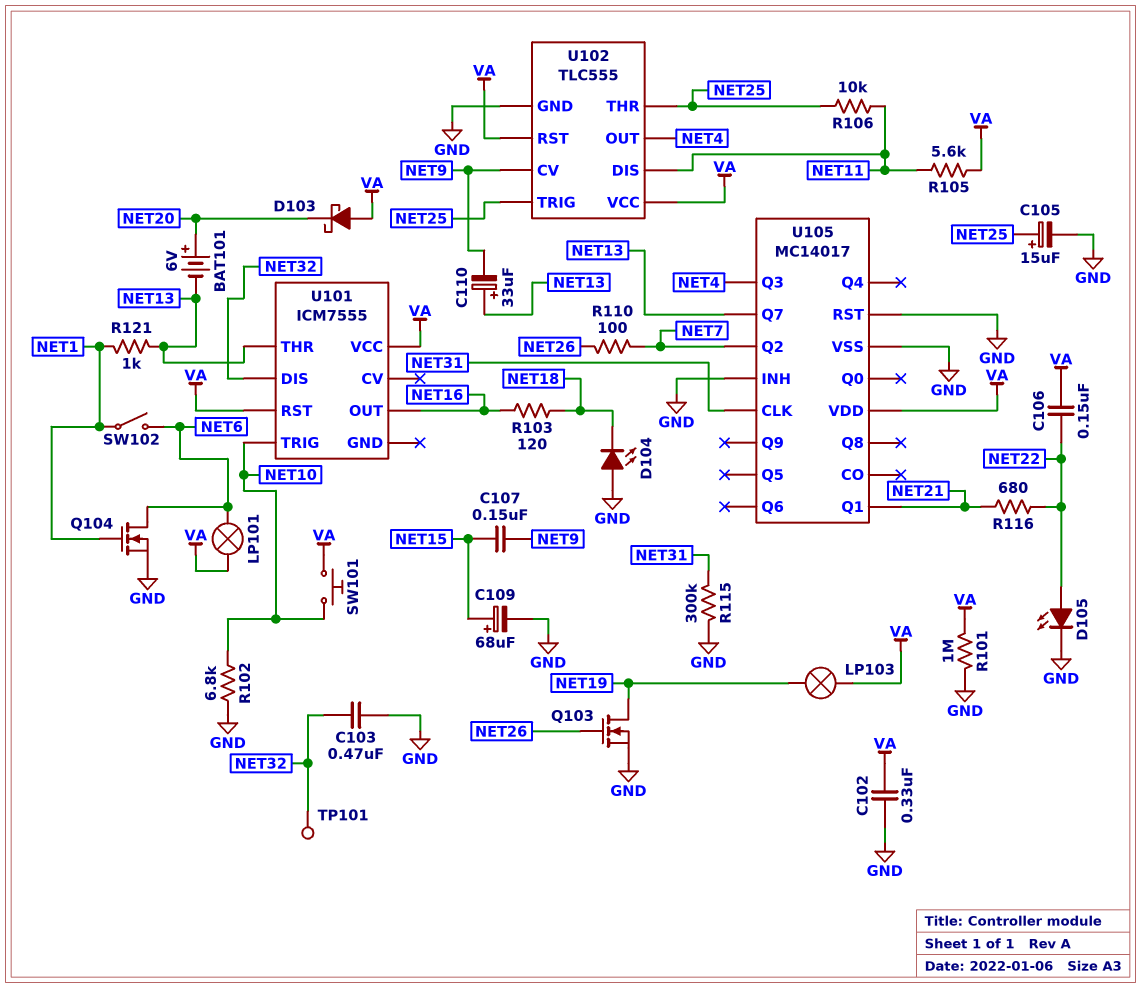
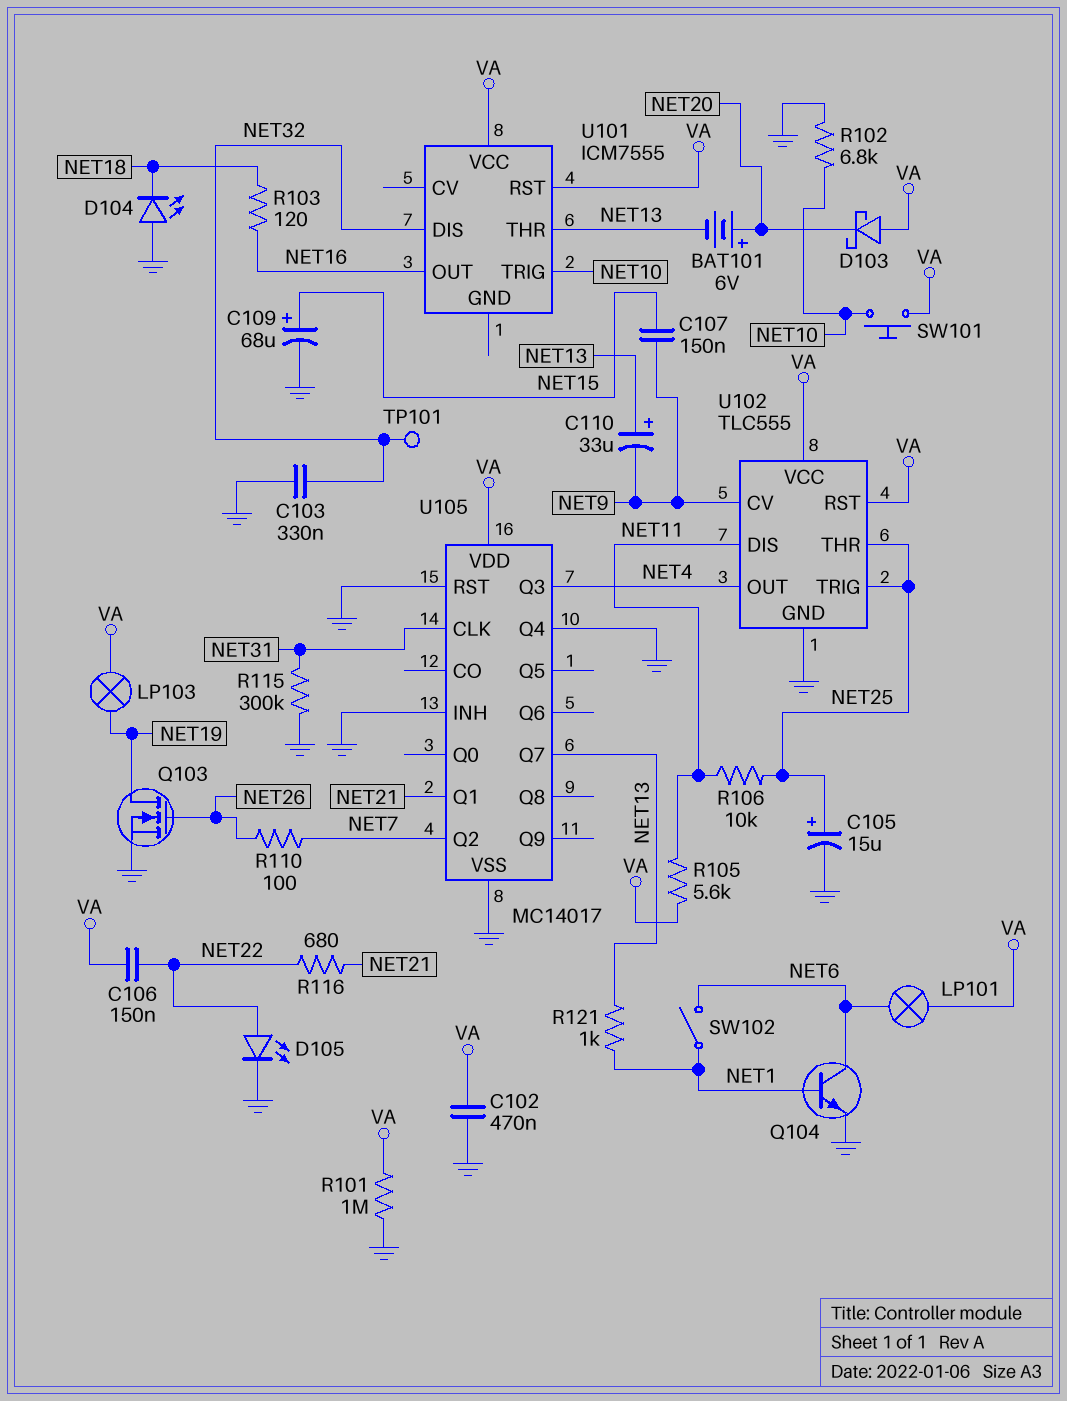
C102: 330nF (GND, VA) -> 470nF (GND, VA)
C103: 470nF (GND, NET32) -> 330nF (GND, NET32)
Q104: NMOS (G NET1, D NET6, S GND) -> NPN (B NET1, C NET6, E GND)
U105 pin Q4: none -> GND

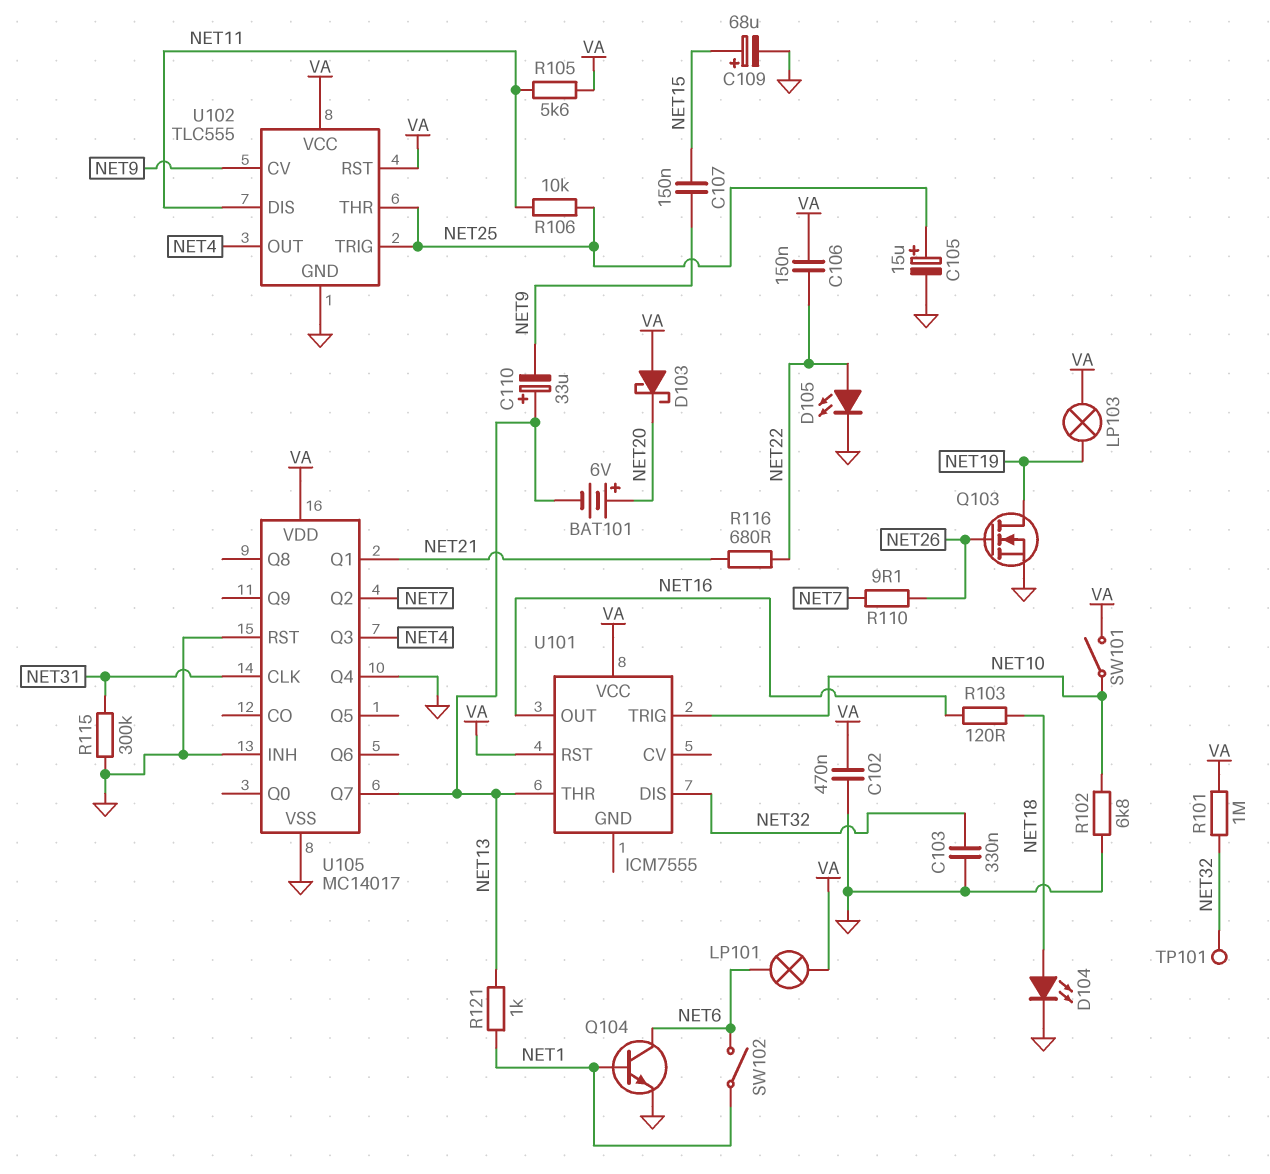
D104: LED (A GND, K NET18) -> LED (A NET18, K GND)
R101: 1M (GND, VA) -> 1M (NET32, VA)
R110: 100 (NET7, NET26) -> 9.1 (NET7, NET26)
SW101: button (NET10, VA) -> switch (NET10, VA)

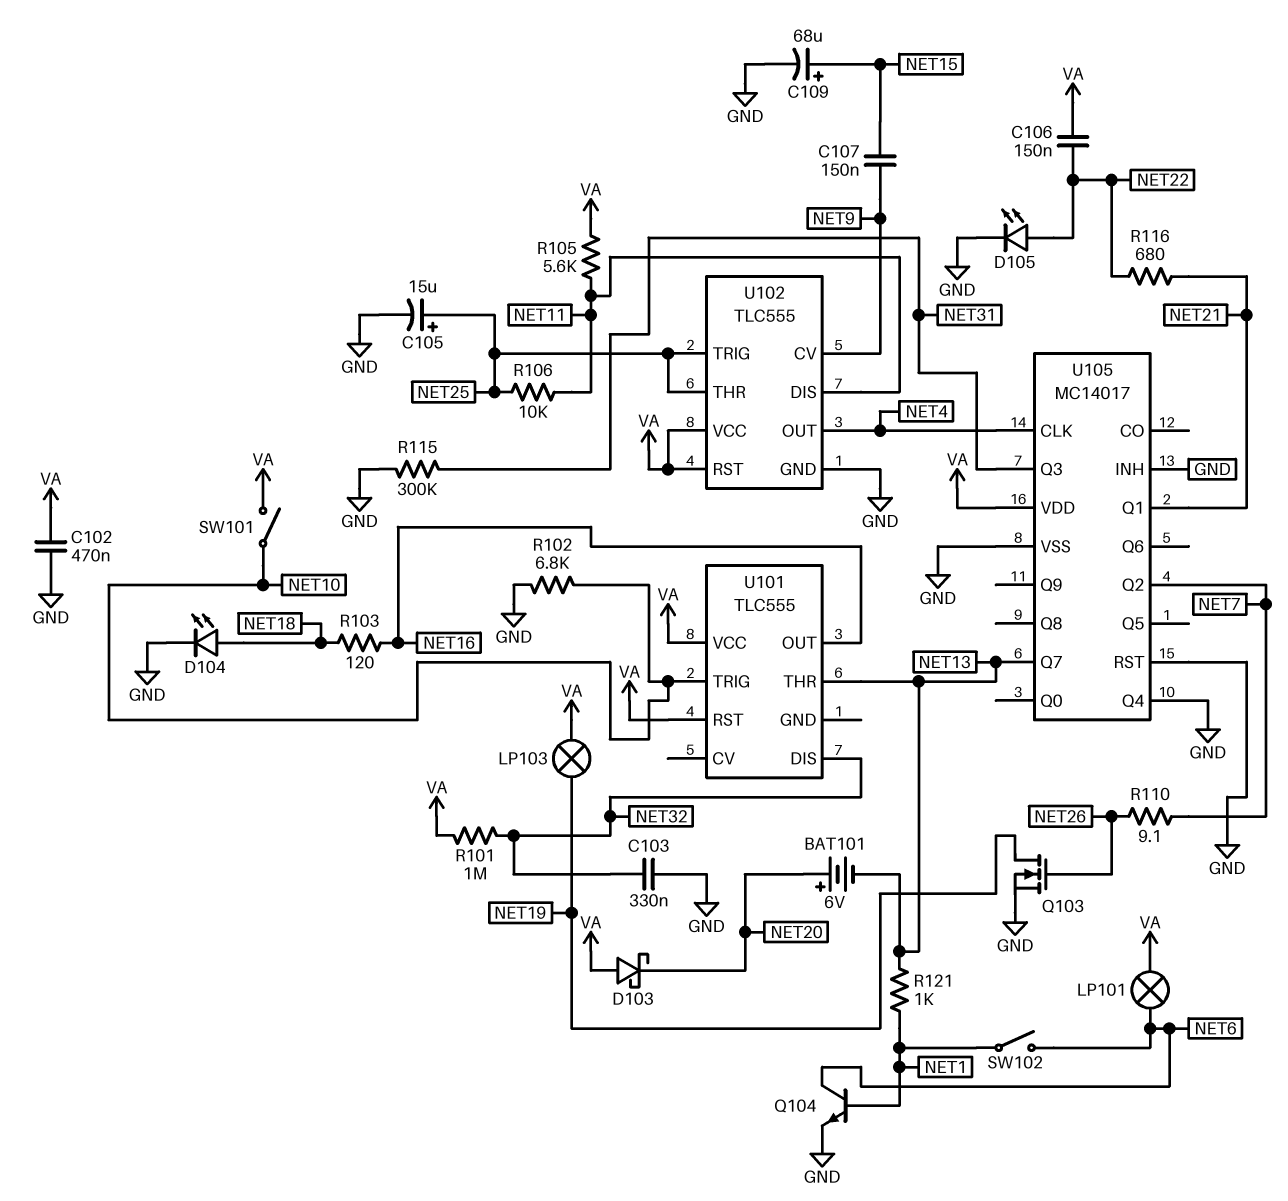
C110: 33uF (plus NET13, minus NET9) -> none
TP101: test point (NET32) -> none
U101: ICM7555 -> TLC555
U105 pin CLK: NET31 -> NET4
U105 pin Q3: NET4 -> NET31

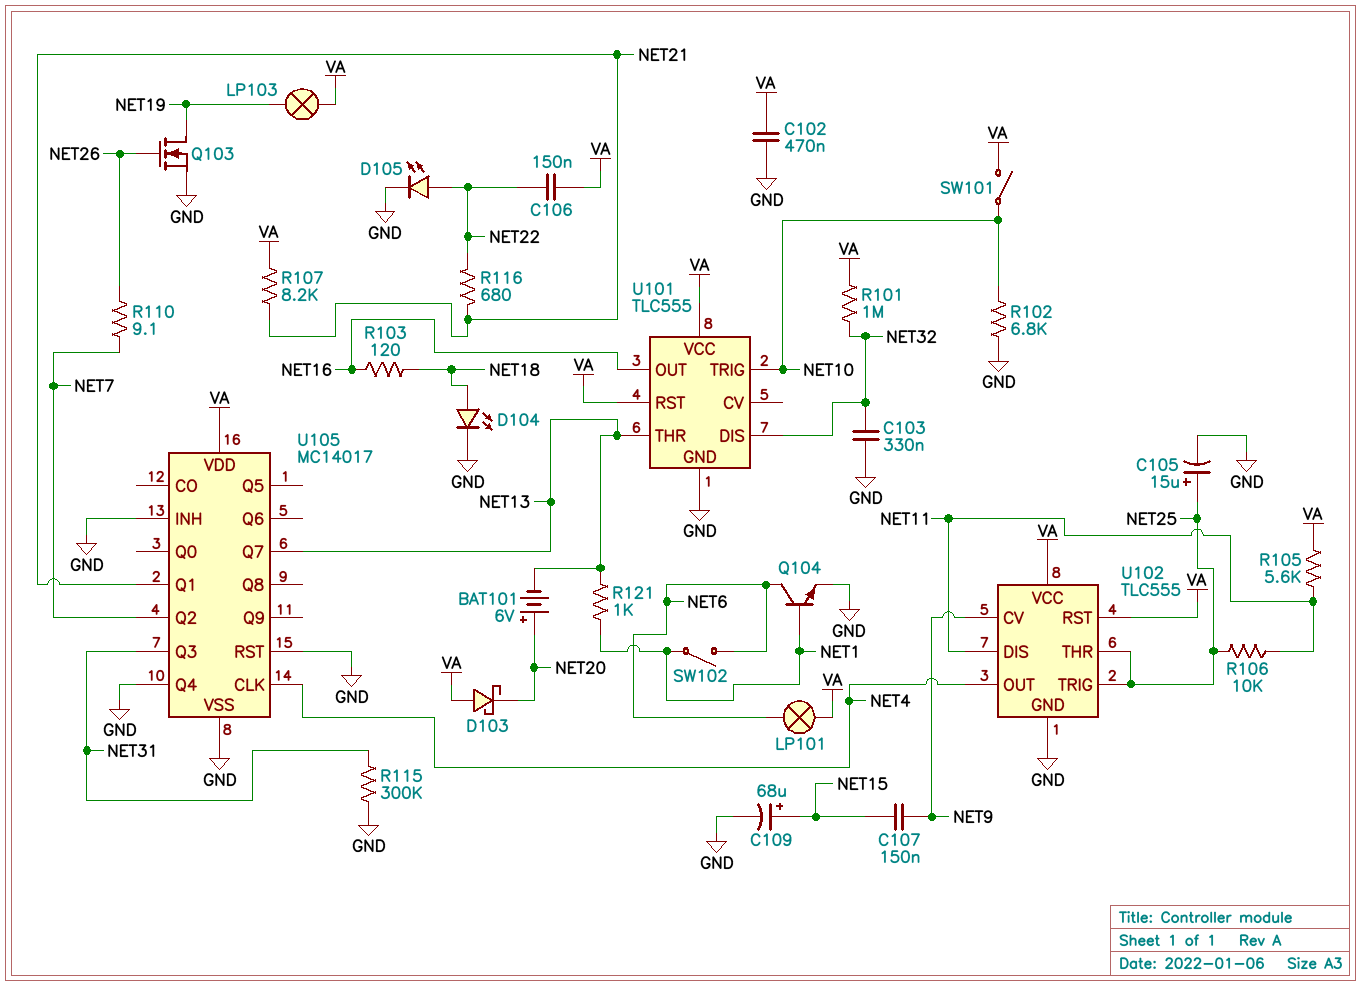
R107: none -> 8.2k (NET21, VA)
U101 pin GND: none -> GND

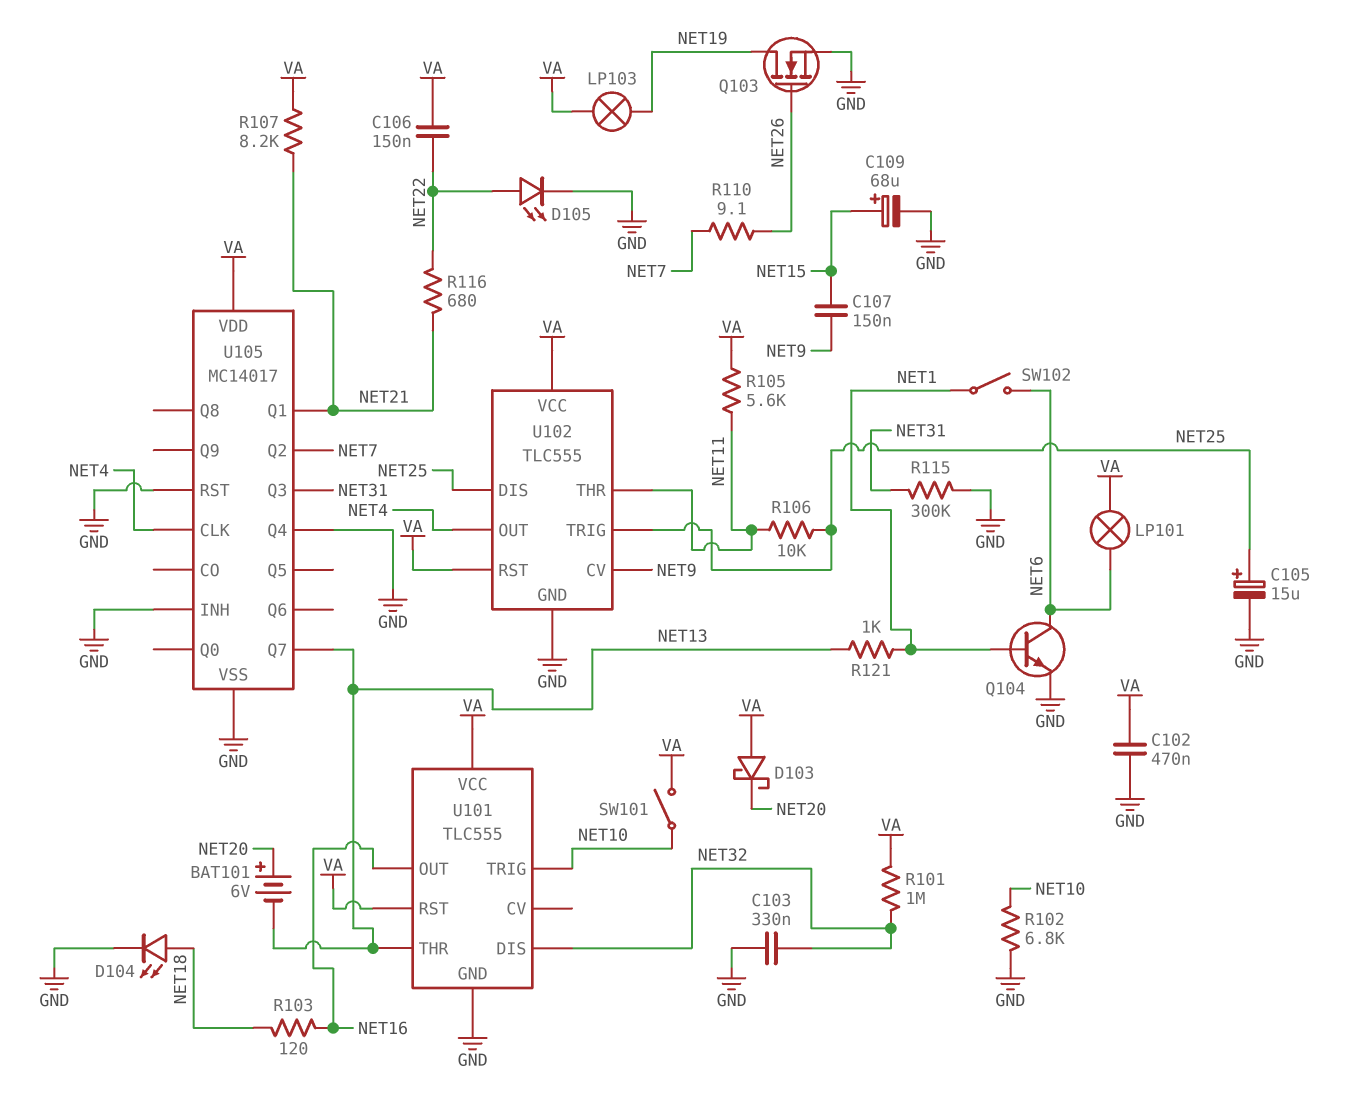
U102 pin DIS: NET11 -> NET25
U102 pin THR: NET25 -> NET11

